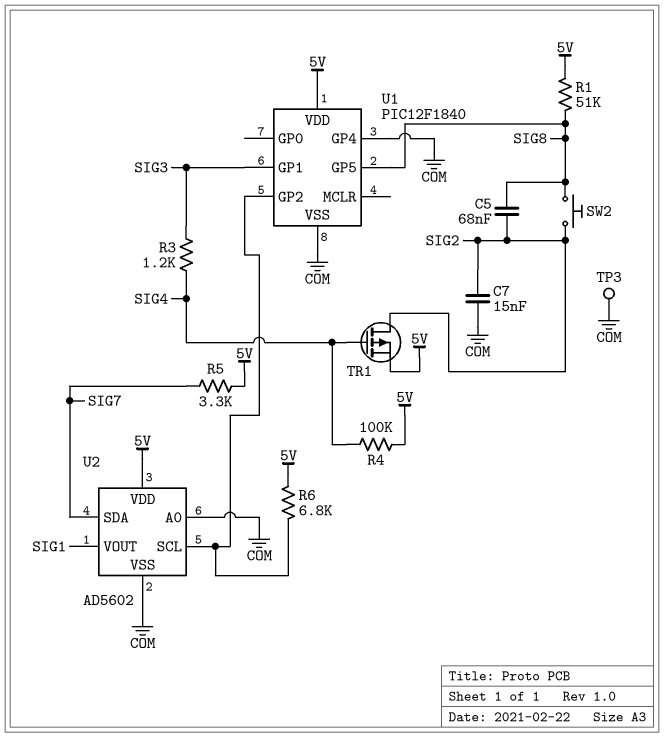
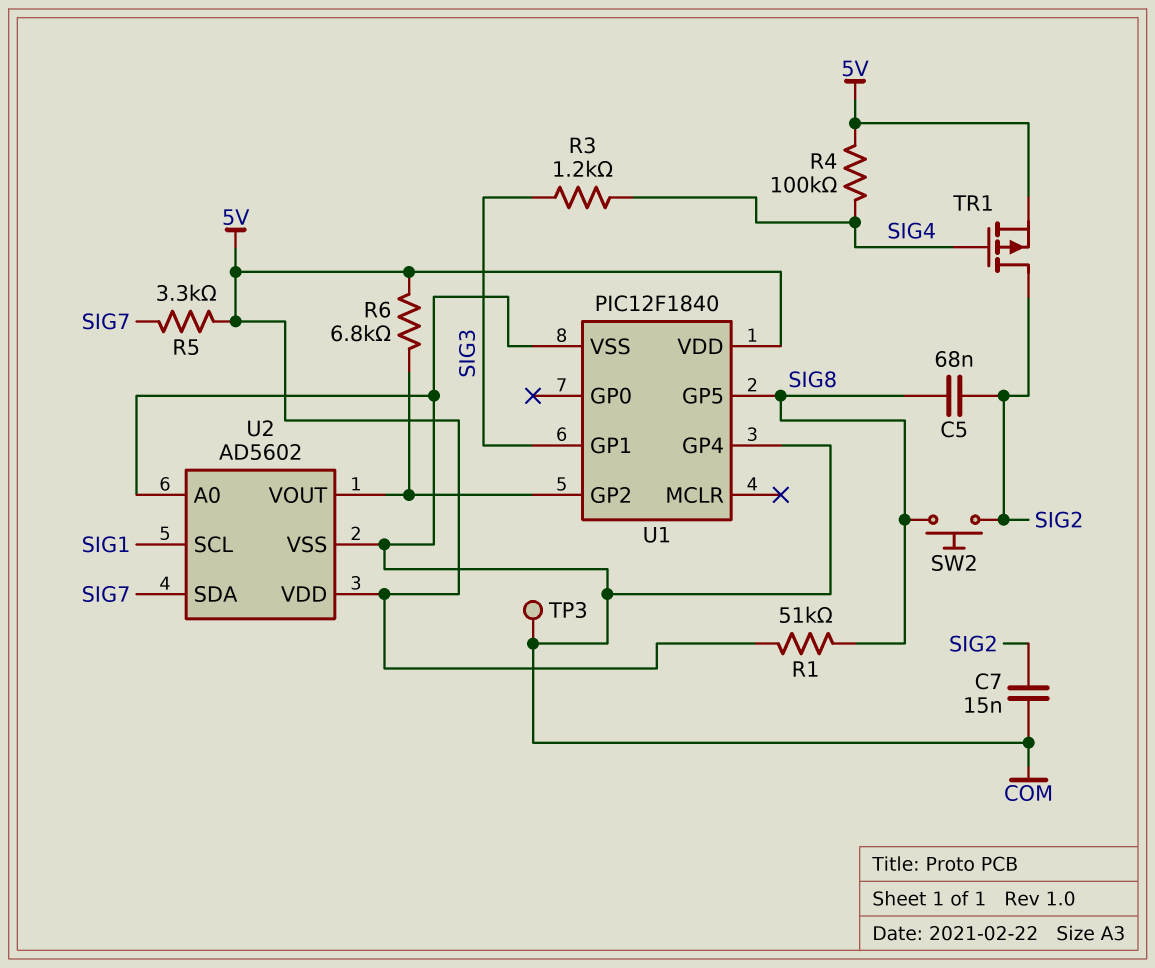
U2 pin SCL: U1/GP2 -> SIG1
U2 pin VOUT: SIG1 -> U1/GP2

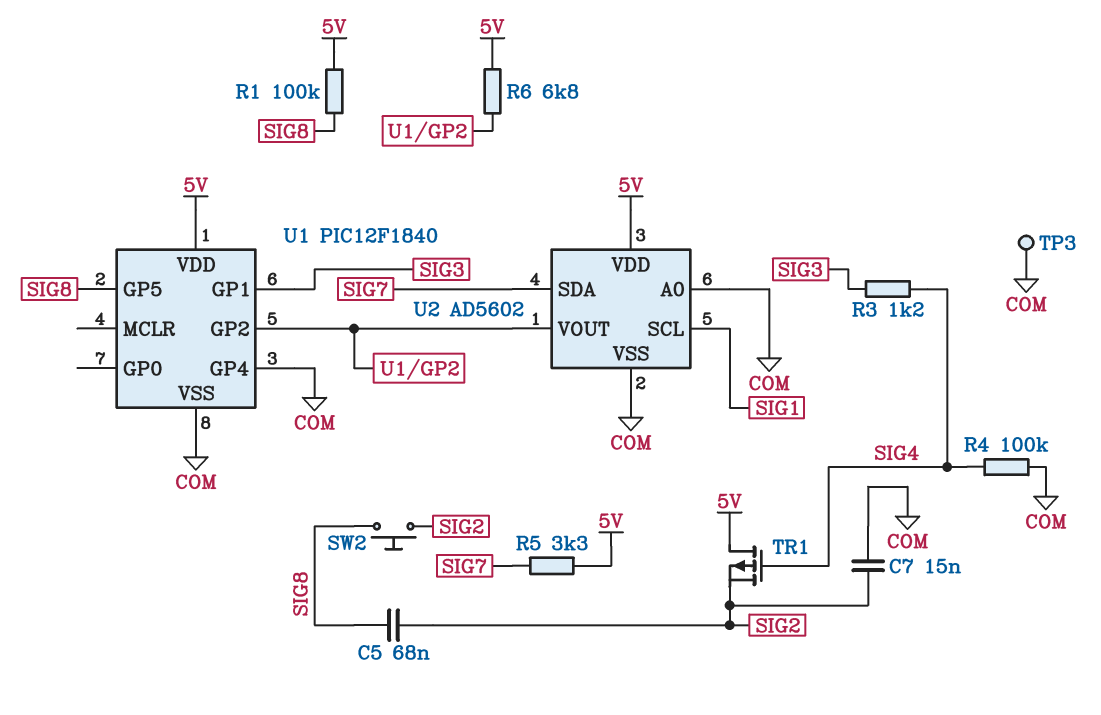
R1: 51k (5V, SIG8) -> 100k (5V, SIG8)
R4: 100k (5V, SIG4) -> 100k (COM, SIG4)
TR1: PMOS (G SIG4, D SIG2, S 5V) -> PMOS (G SIG4, D 5V, S SIG2)

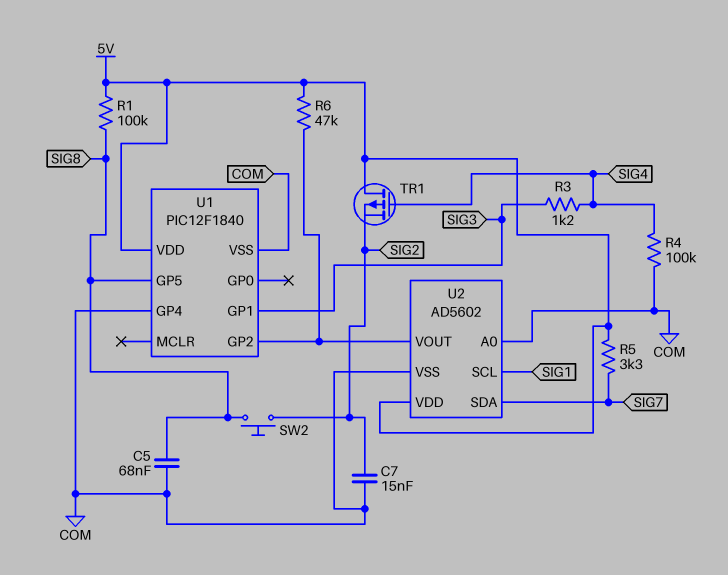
C5: 68nF (SIG2, SIG8) -> 68nF (COM, SIG8)
R6: 6.8k (5V, U1/GP2) -> 47k (5V, U1/GP2)
TP3: test point (COM) -> none

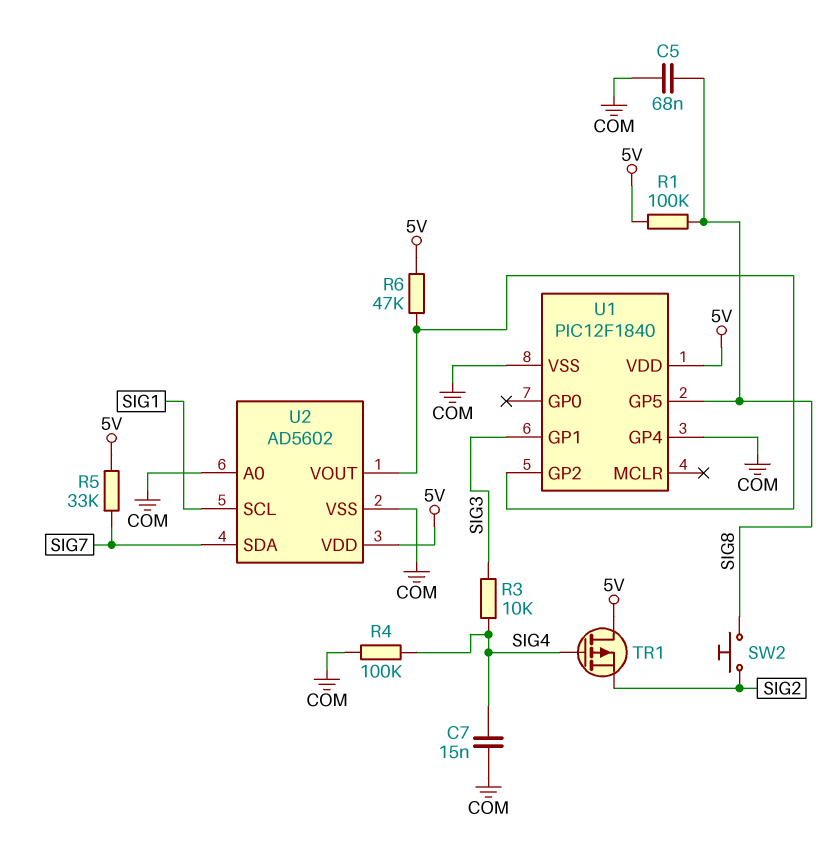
C7: 15nF (COM, SIG2) -> 15nF (COM, SIG4)
R3: 1.2k (SIG3, SIG4) -> 10k (SIG3, SIG4)
R5: 3.3k (5V, SIG7) -> 33k (5V, SIG7)

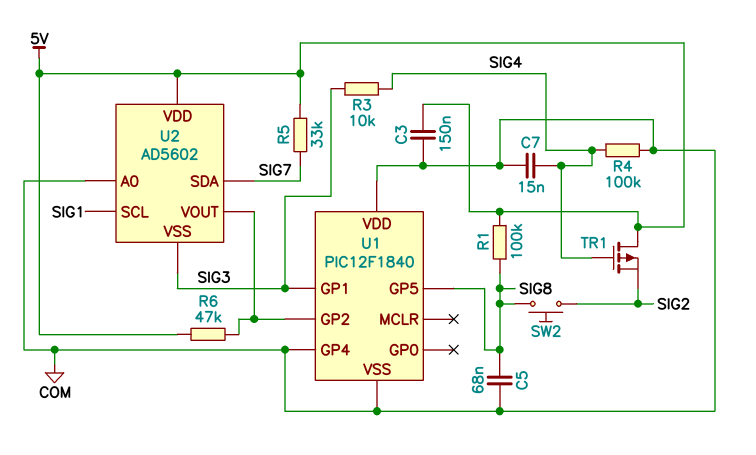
C3: none -> 150nF (5V, COM)
U1 pin VDD: 5V -> COM
U2 pin VSS: COM -> SIG3

